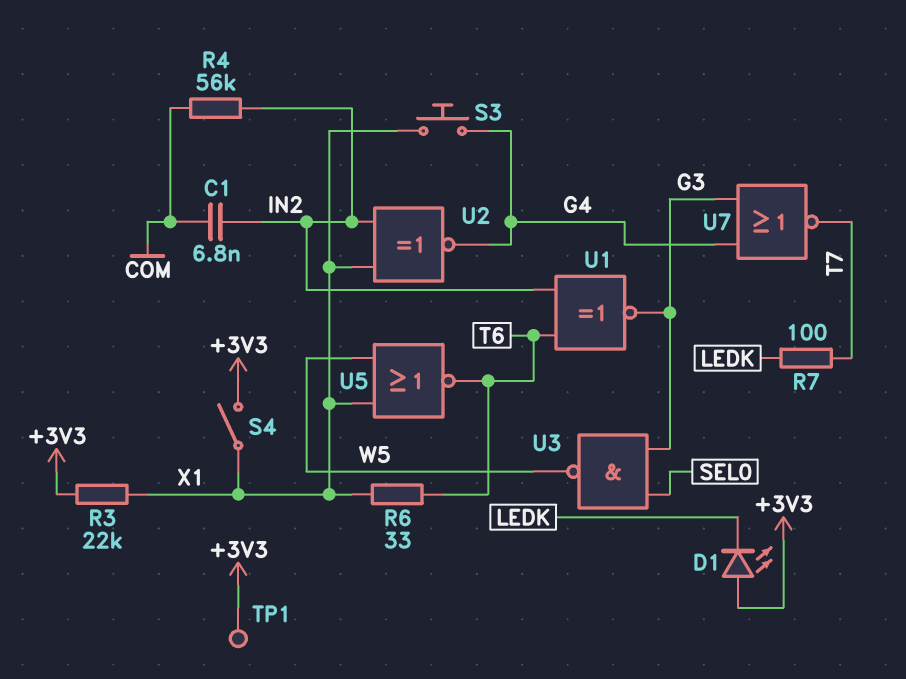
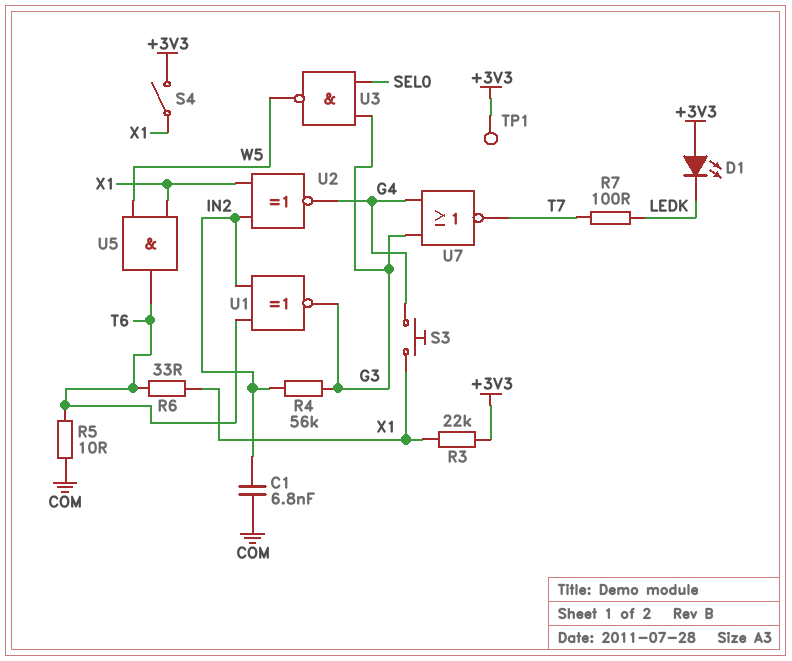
R4: 56k (COM, IN2) -> 56k (G3, IN2)
R5: none -> 10 (COM, T6)
U5: NOR (in W5, in X1, out T6) -> AND (in W5, in X1, out T6)

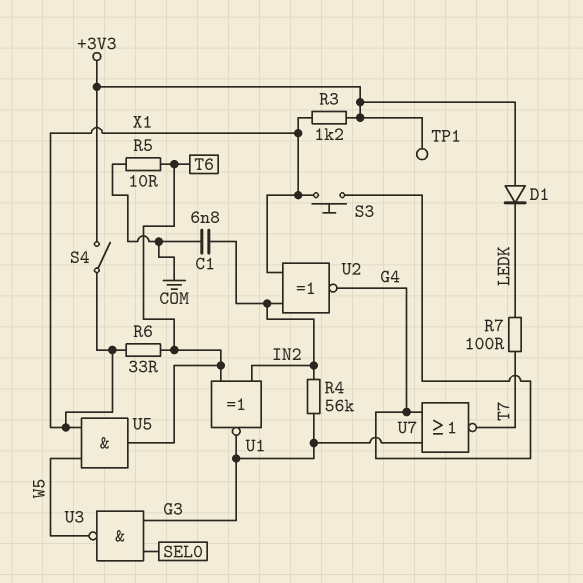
D1: LED (A +3V3, K LEDK) -> diode (A +3V3, K LEDK)
R3: 22k (+3V3, X1) -> 1.2k (+3V3, X1)

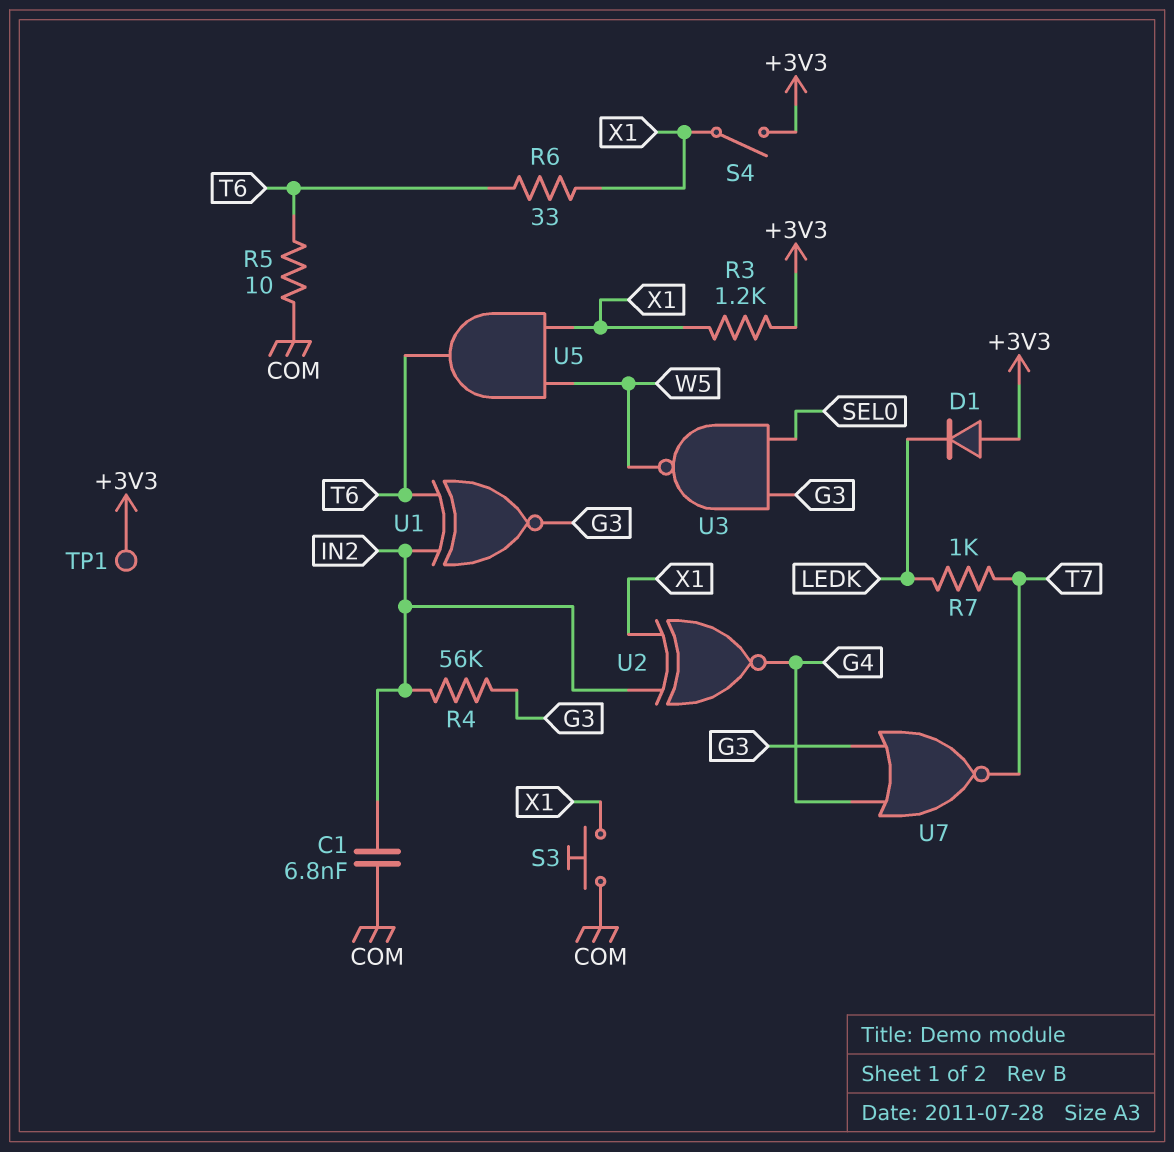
R7: 100 (LEDK, T7) -> 1k (LEDK, T7)
S3: button (G4, X1) -> button (COM, X1)

